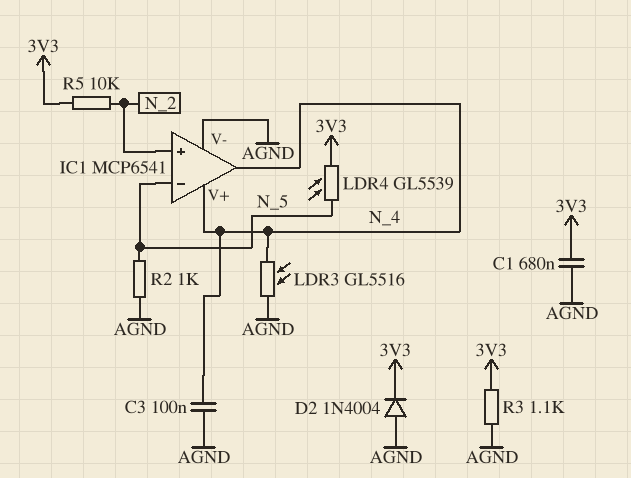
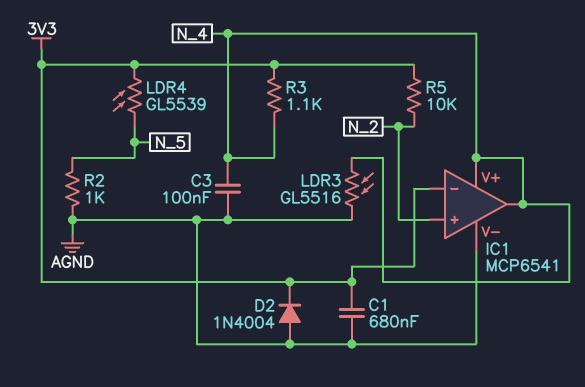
IC1 pin in-: N_5 -> 3V3
R3: 1.1k (3V3, AGND) -> 1.1k (3V3, N_4)

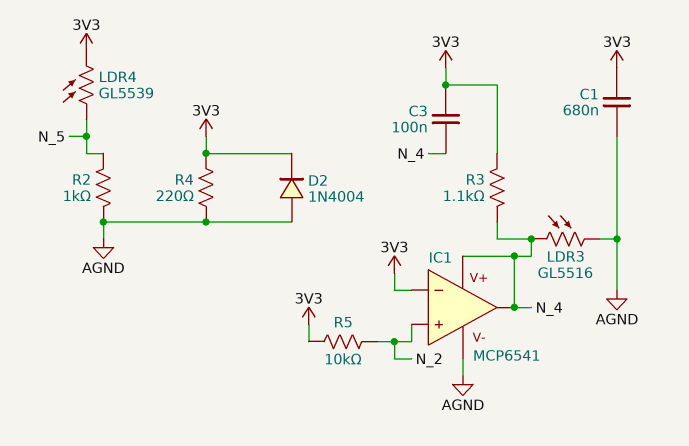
C3: 100nF (AGND, N_4) -> 100nF (3V3, N_4)
R4: none -> 220 (3V3, AGND)

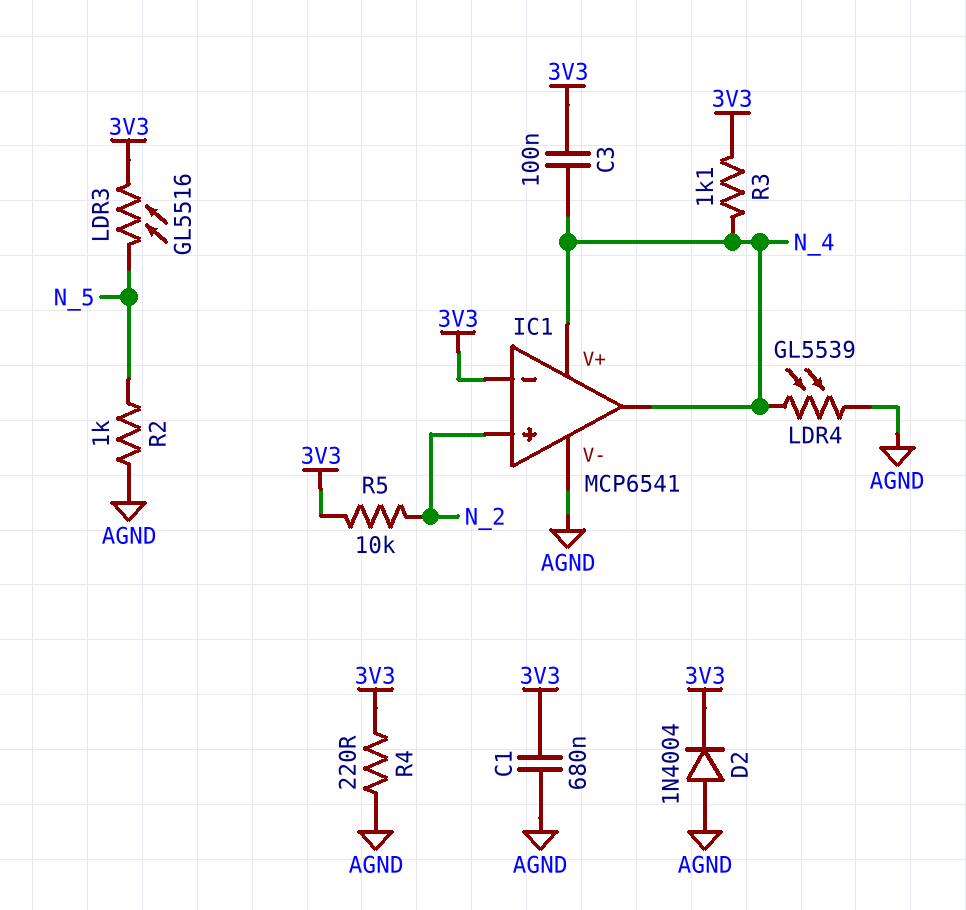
LDR3: GL5516 (AGND, N_4) -> GL5516 (3V3, N_5)
LDR4: GL5539 (3V3, N_5) -> GL5539 (AGND, N_4)

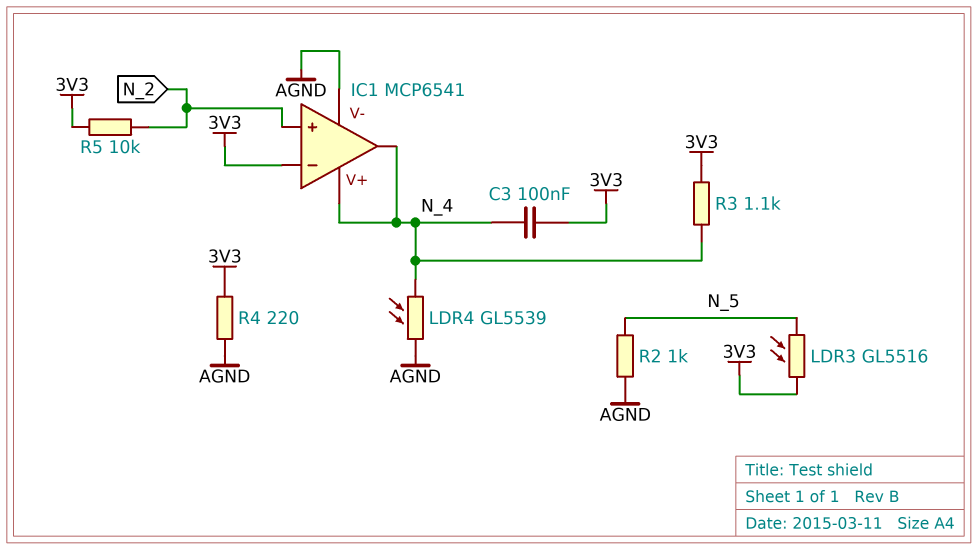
C1: 680nF (3V3, AGND) -> none
D2: diode 1N4004 (A AGND, K 3V3) -> none

